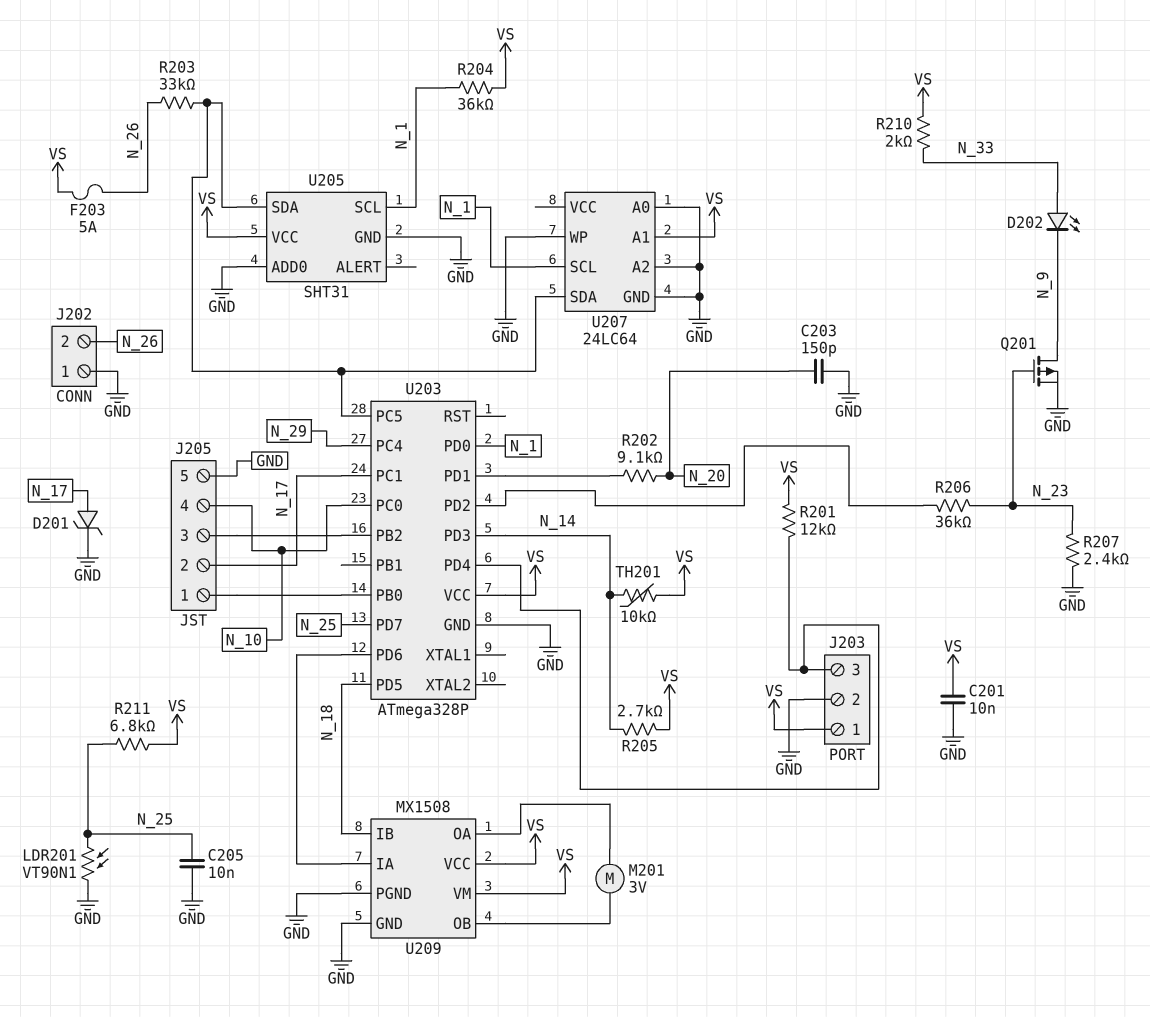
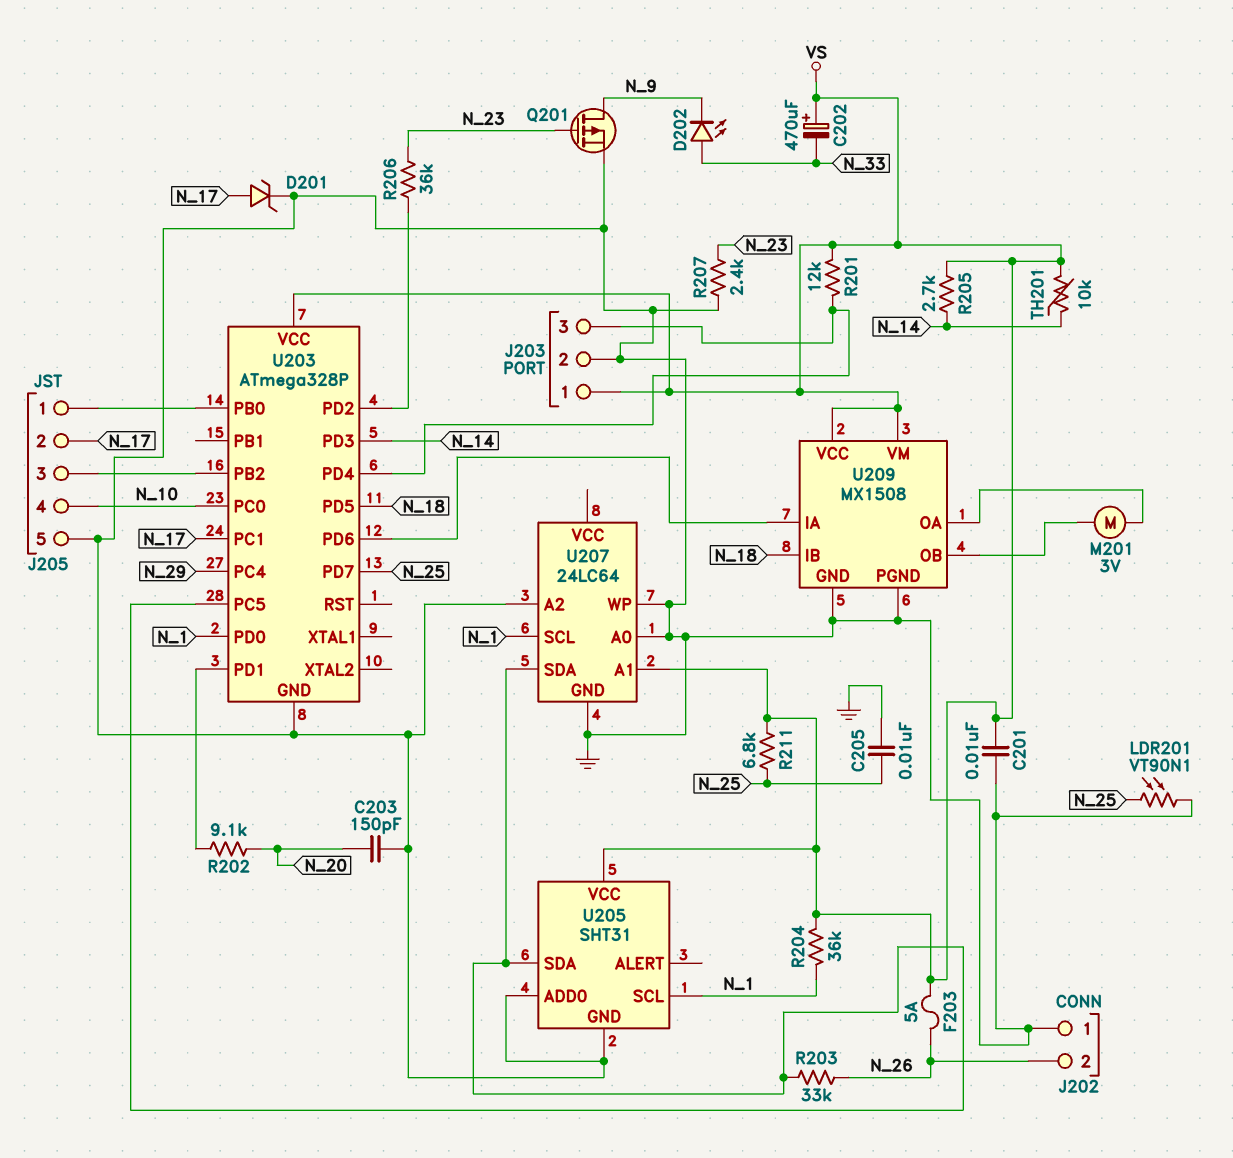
C202: none -> 470uF (plus VS, minus N_33)
R210: 2k (N_33, VS) -> none

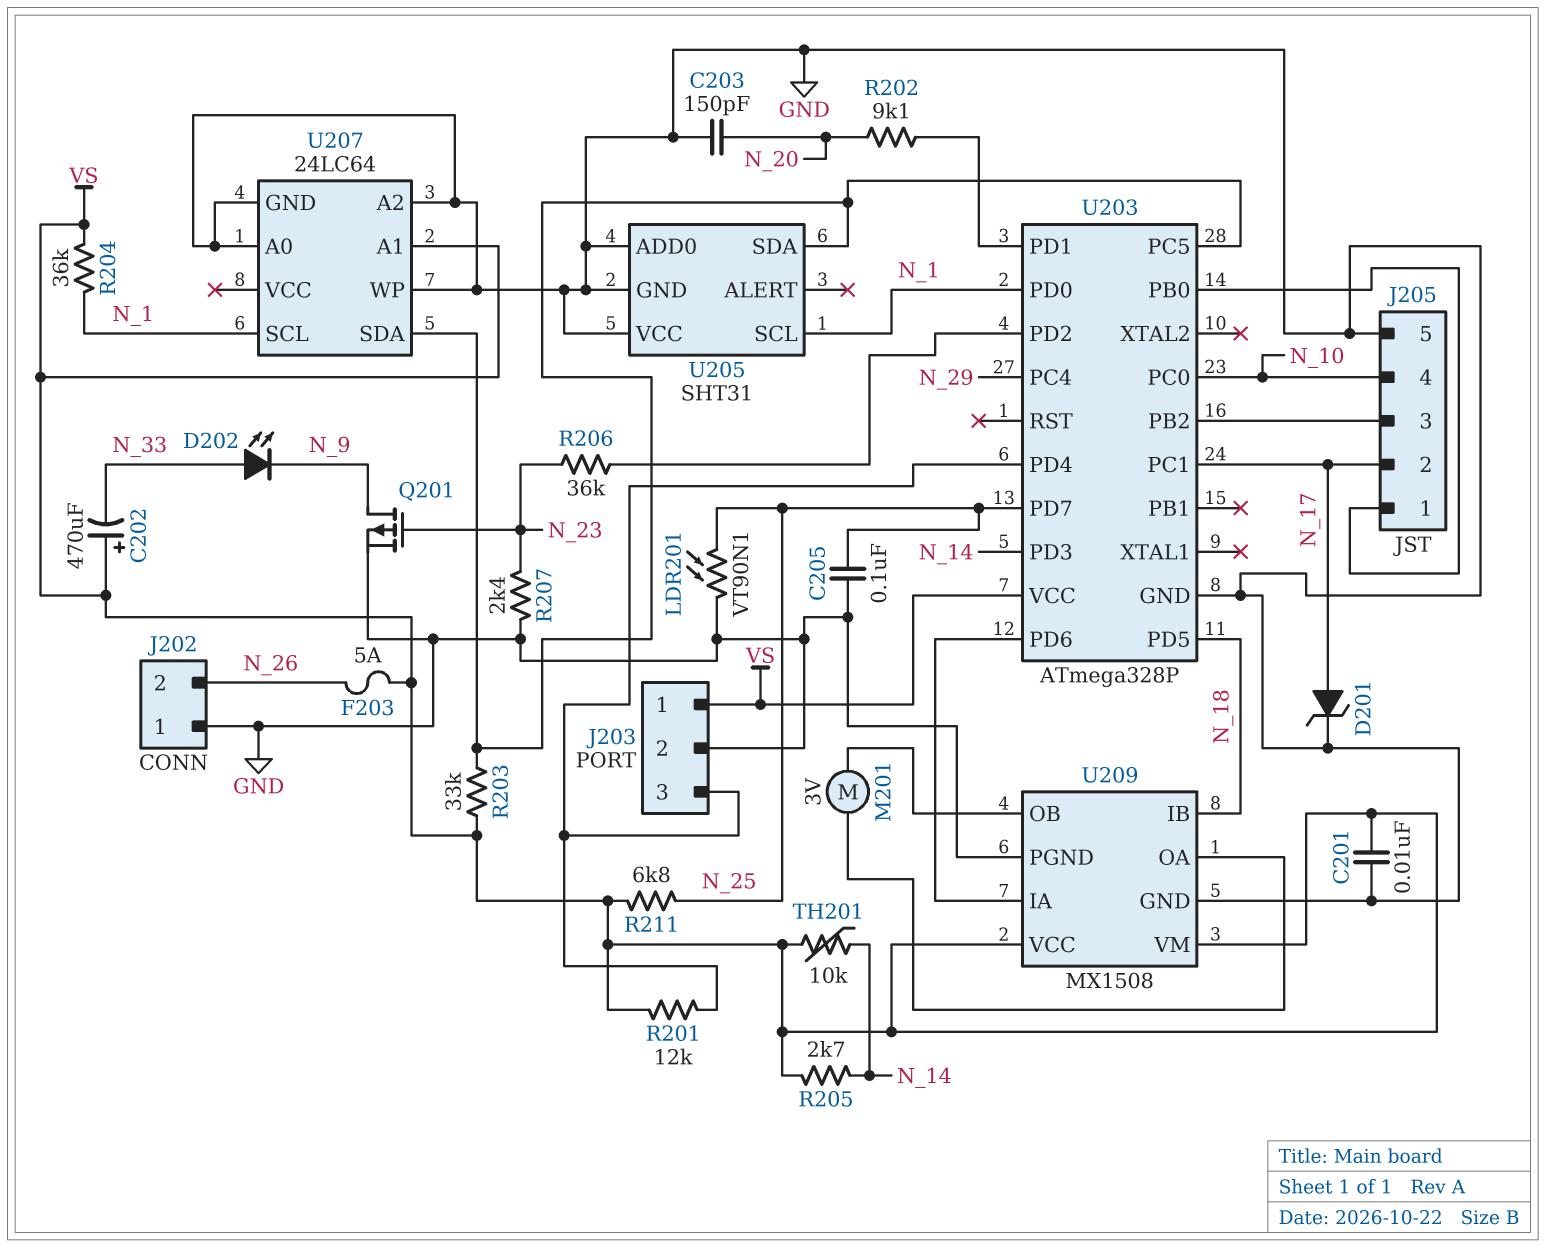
C205: 10nF (GND, N_25) -> 100nF (GND, N_25)
R203: 33k (N_26, U203/PC5) -> 33k (U203/PC5, VS)
U205 pin VCC: VS -> GND

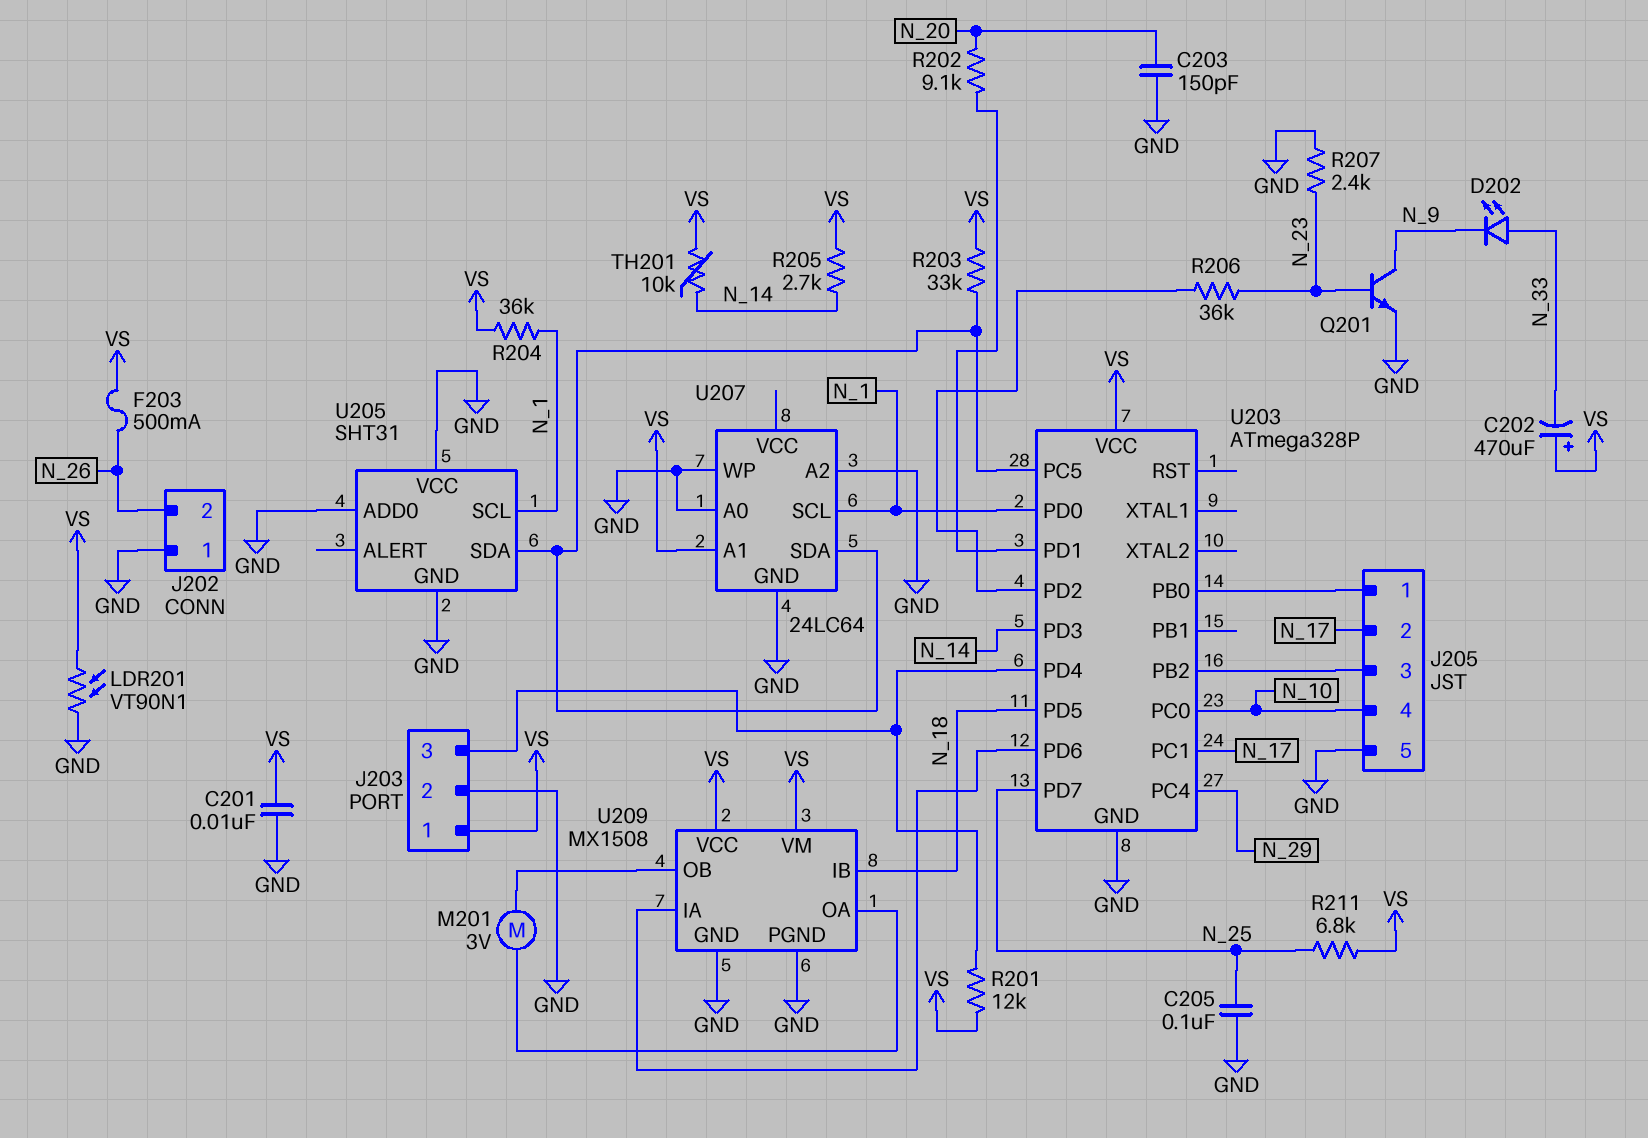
D201: zener (A N_17, K GND) -> none
F203: 5A (N_26, VS) -> 500mA (N_26, VS)
LDR201: VT90N1 (GND, N_25) -> VT90N1 (GND, VS)
Q201: PMOS (G N_23, D N_9, S GND) -> NPN (B N_23, C N_9, E GND)

